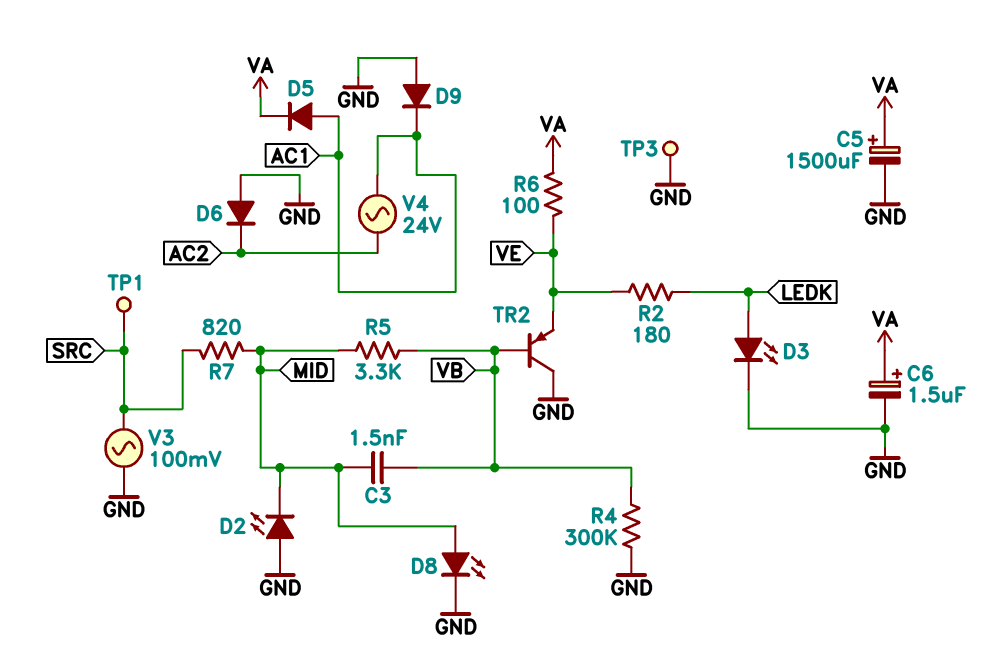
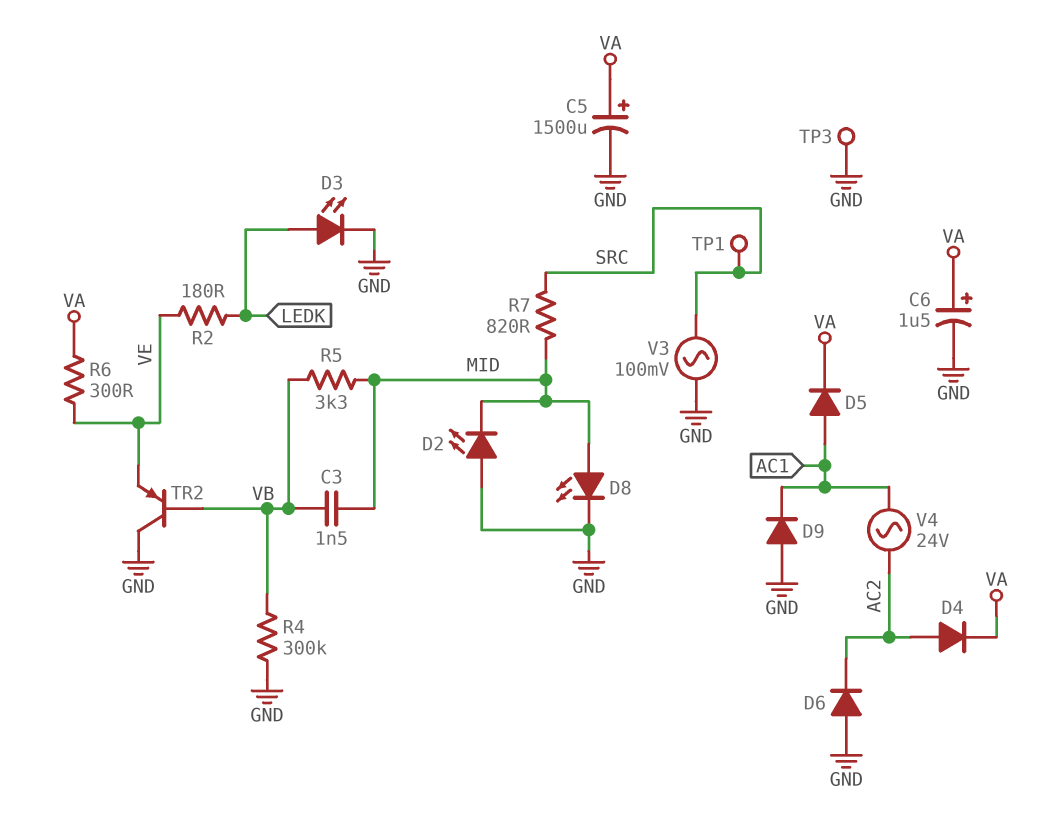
D4: none -> diode (A AC2, K VA)
R6: 100 (VA, VE) -> 300 (VA, VE)

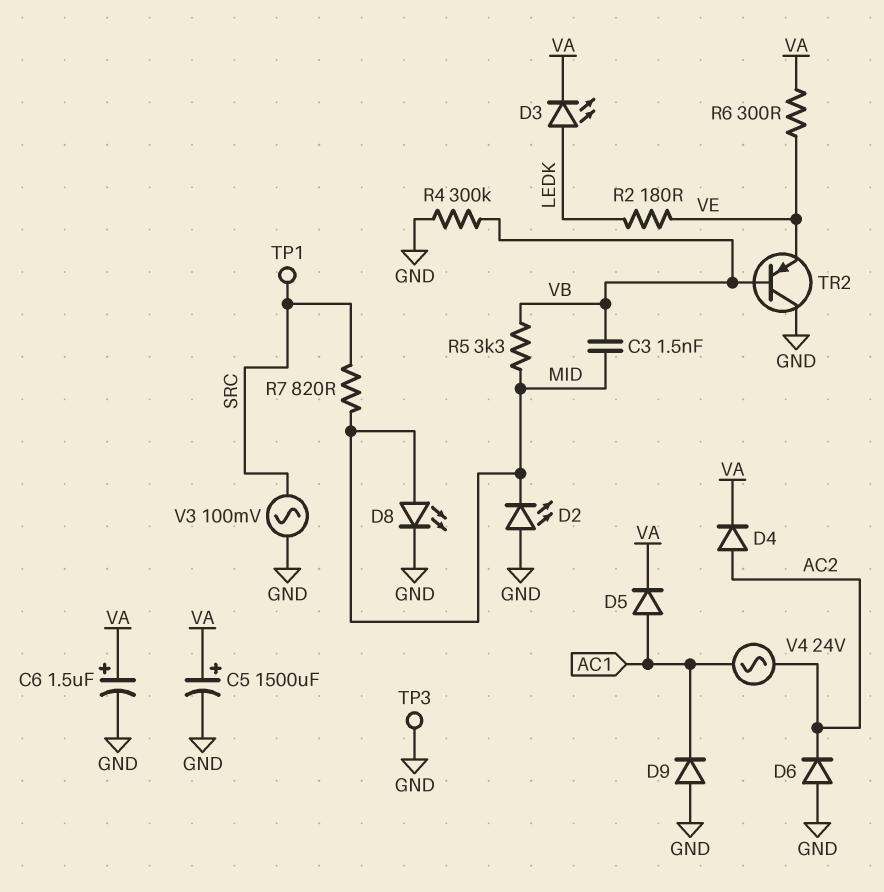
D3: LED (A LEDK, K GND) -> LED (A LEDK, K VA)

